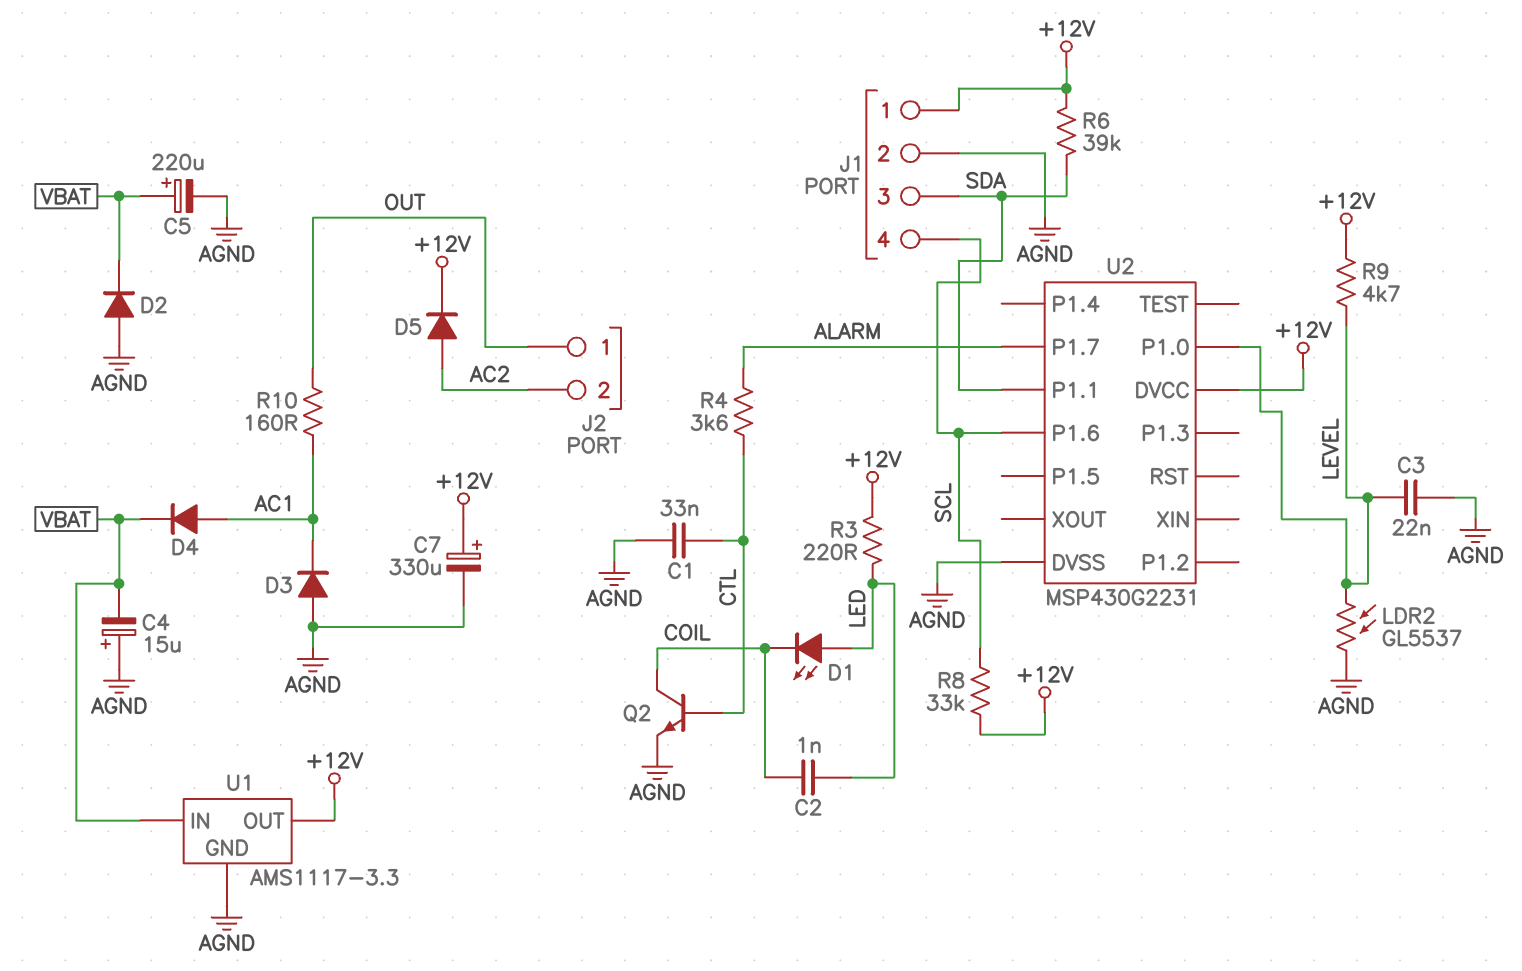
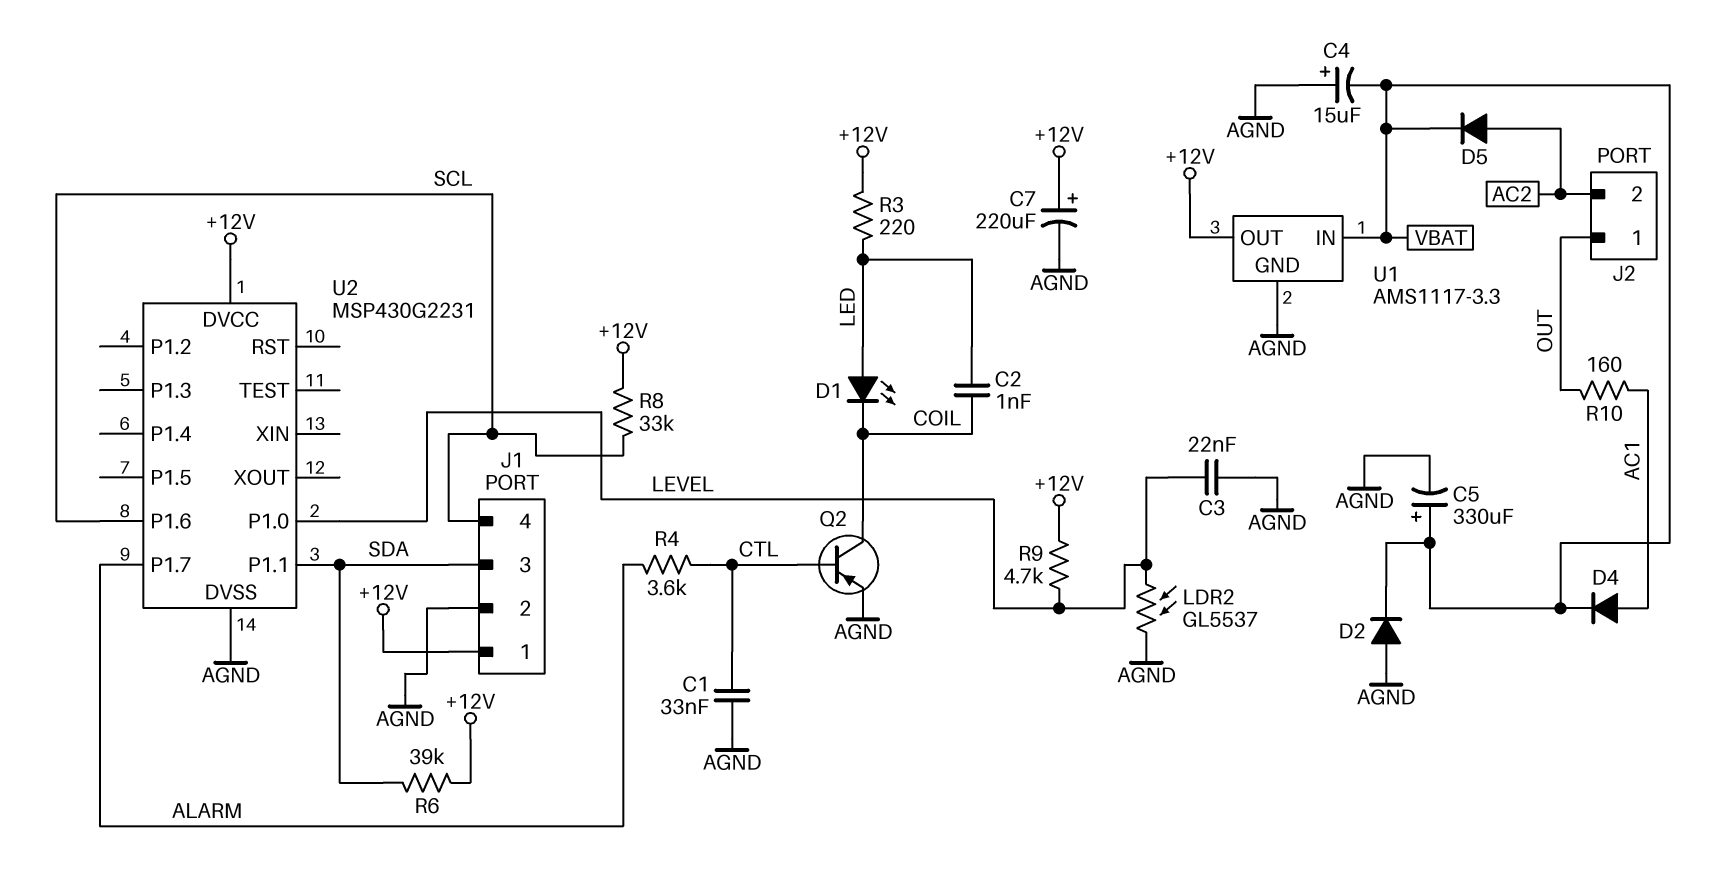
C5: 220uF (plus VBAT, minus AGND) -> 330uF (plus VBAT, minus AGND)
C7: 330uF (plus +12V, minus AGND) -> 220uF (plus +12V, minus AGND)
D3: diode (A AGND, K AC1) -> none
D5: diode (A AC2, K +12V) -> diode (A AC2, K VBAT)
Q2: NPN (B CTL, C COIL, E AGND) -> PNP (B CTL, C COIL, E AGND)

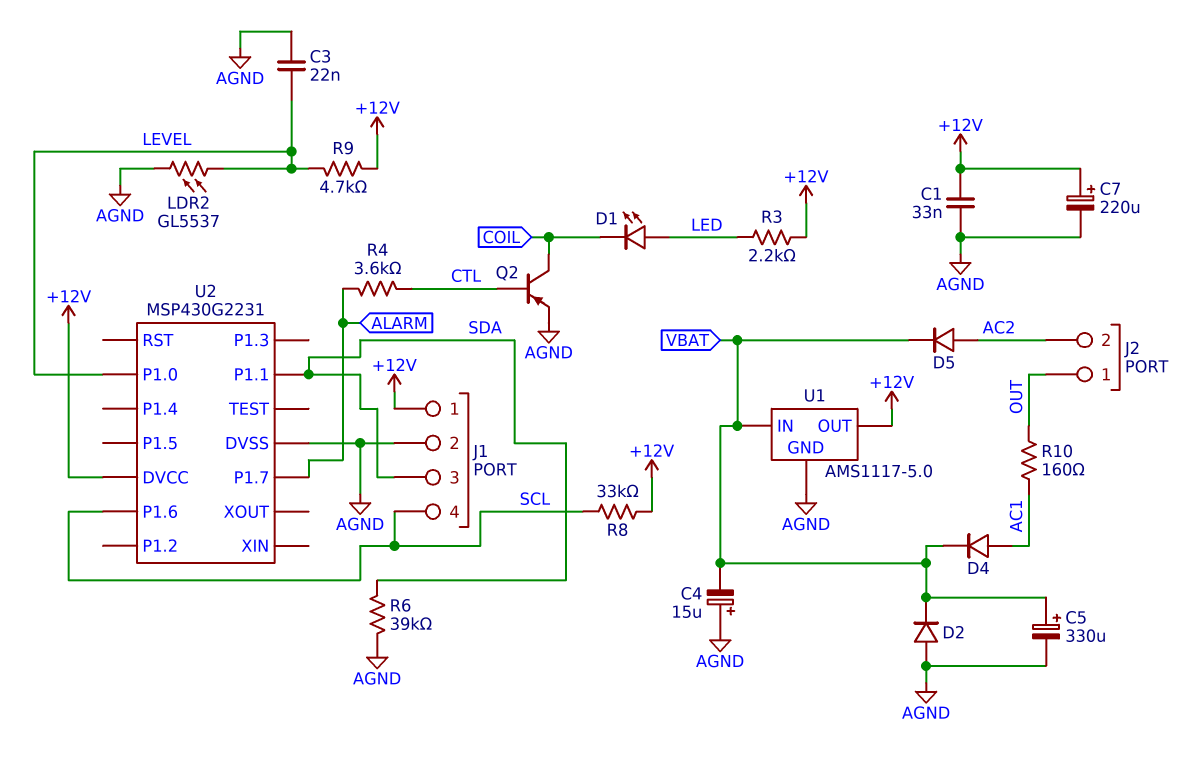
C1: 33nF (AGND, CTL) -> 33nF (+12V, AGND)
C2: 1nF (COIL, LED) -> none
R3: 220 (+12V, LED) -> 2.2k (+12V, LED)
R6: 39k (+12V, SDA) -> 39k (AGND, SDA)
U1: AMS1117-3.3 -> AMS1117-5.0

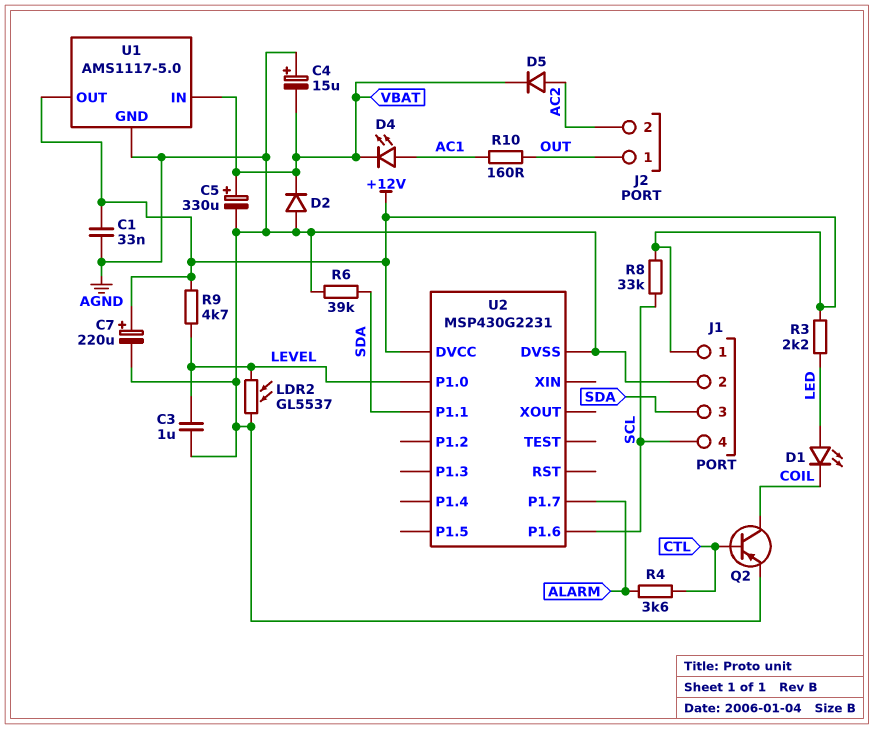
C3: 22nF (AGND, LEVEL) -> 1uF (AGND, LEVEL)
D4: diode (A AC1, K VBAT) -> LED (A AC1, K VBAT)

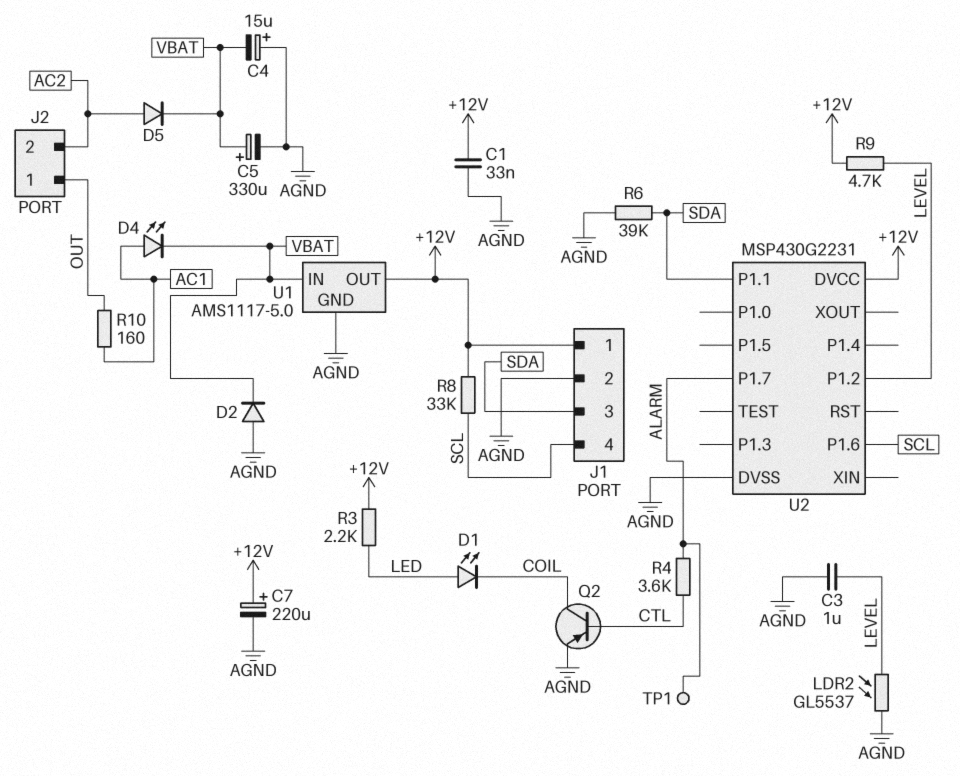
TP1: none -> test point (ALARM)
U2 pin P1.0: LEVEL -> none
U2 pin P1.2: none -> LEVEL

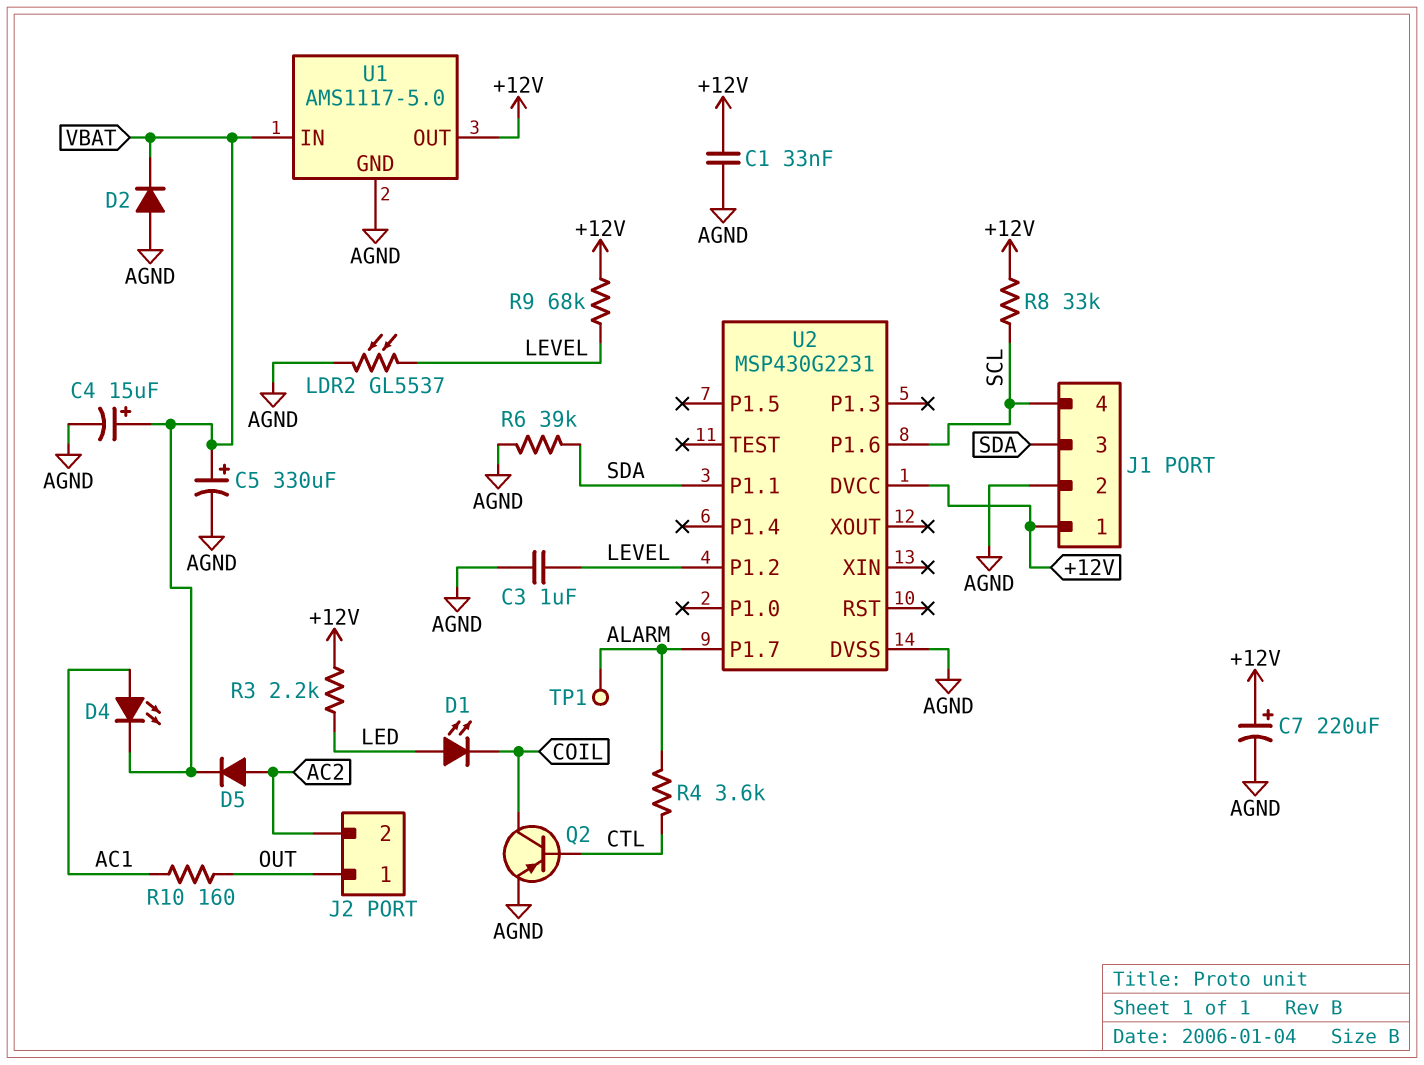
C4: 15uF (plus AGND, minus VBAT) -> 15uF (plus VBAT, minus AGND)
R9: 4.7k (+12V, LEVEL) -> 68k (+12V, LEVEL)

